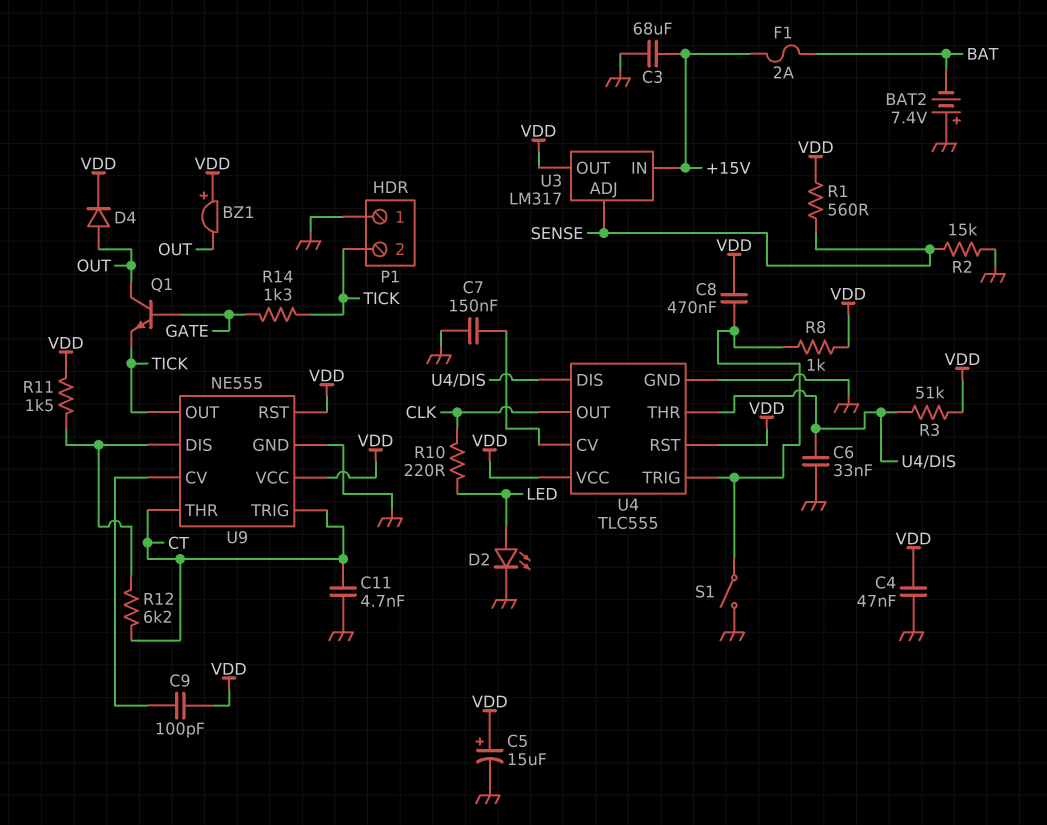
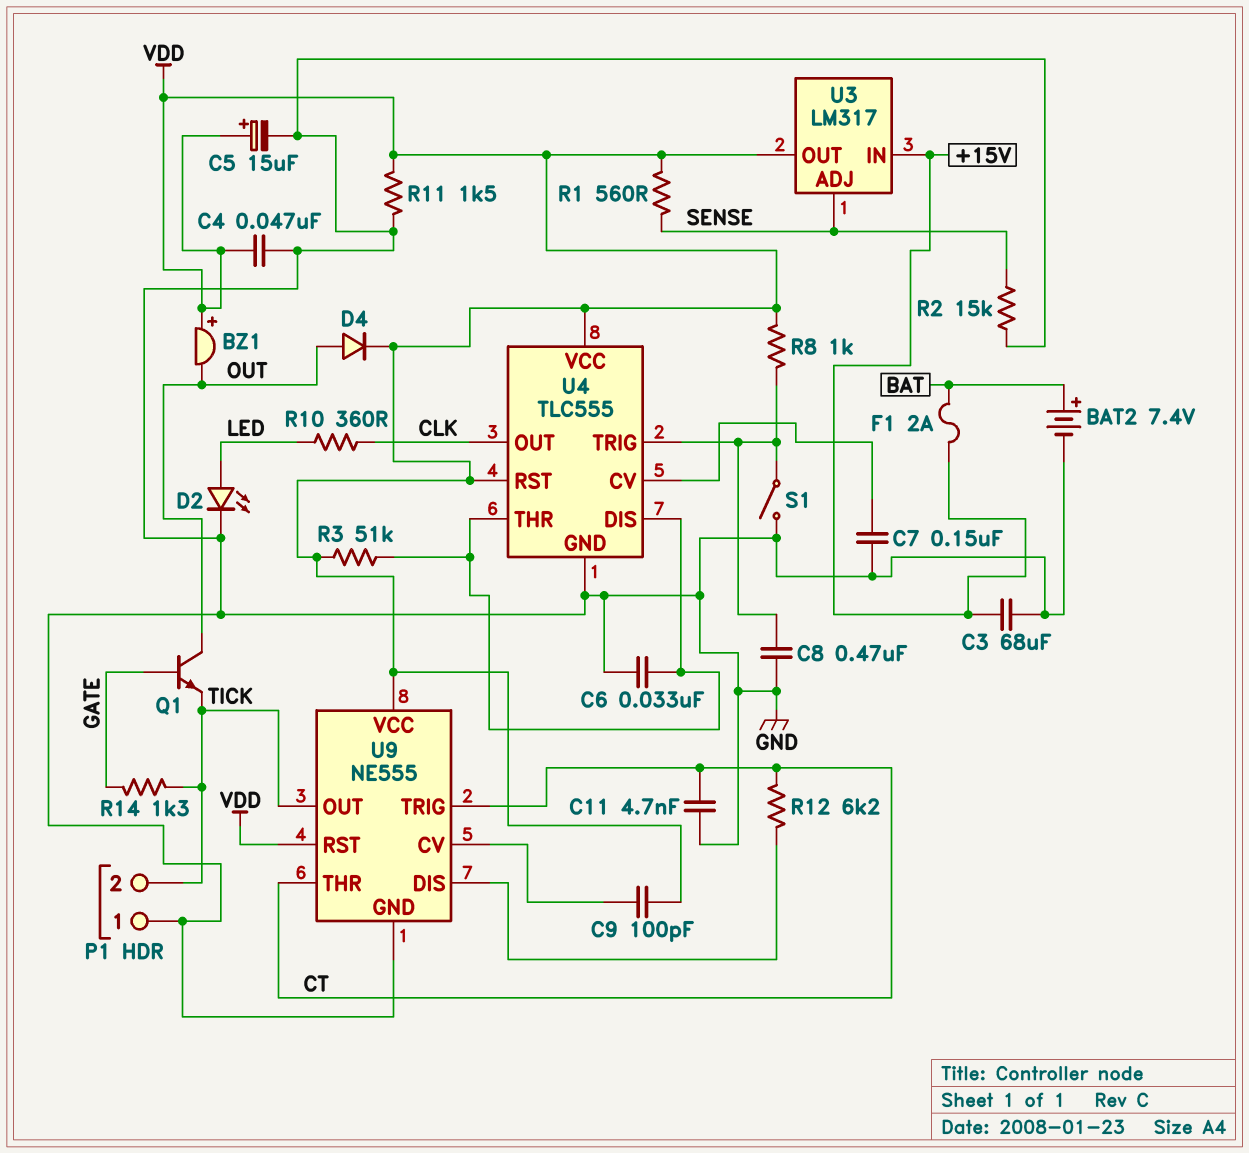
BAT2: 7.4V (plus GND, minus BAT) -> 7.4V (plus BAT, minus GND)
C8: 470nF (U4/TRIG, VDD) -> 470nF (GND, U4/TRIG)
R10: 220 (CLK, LED) -> 360 (CLK, LED)
R11: 1.5k (U9/DIS, VDD) -> 1.5k (GND, VDD)

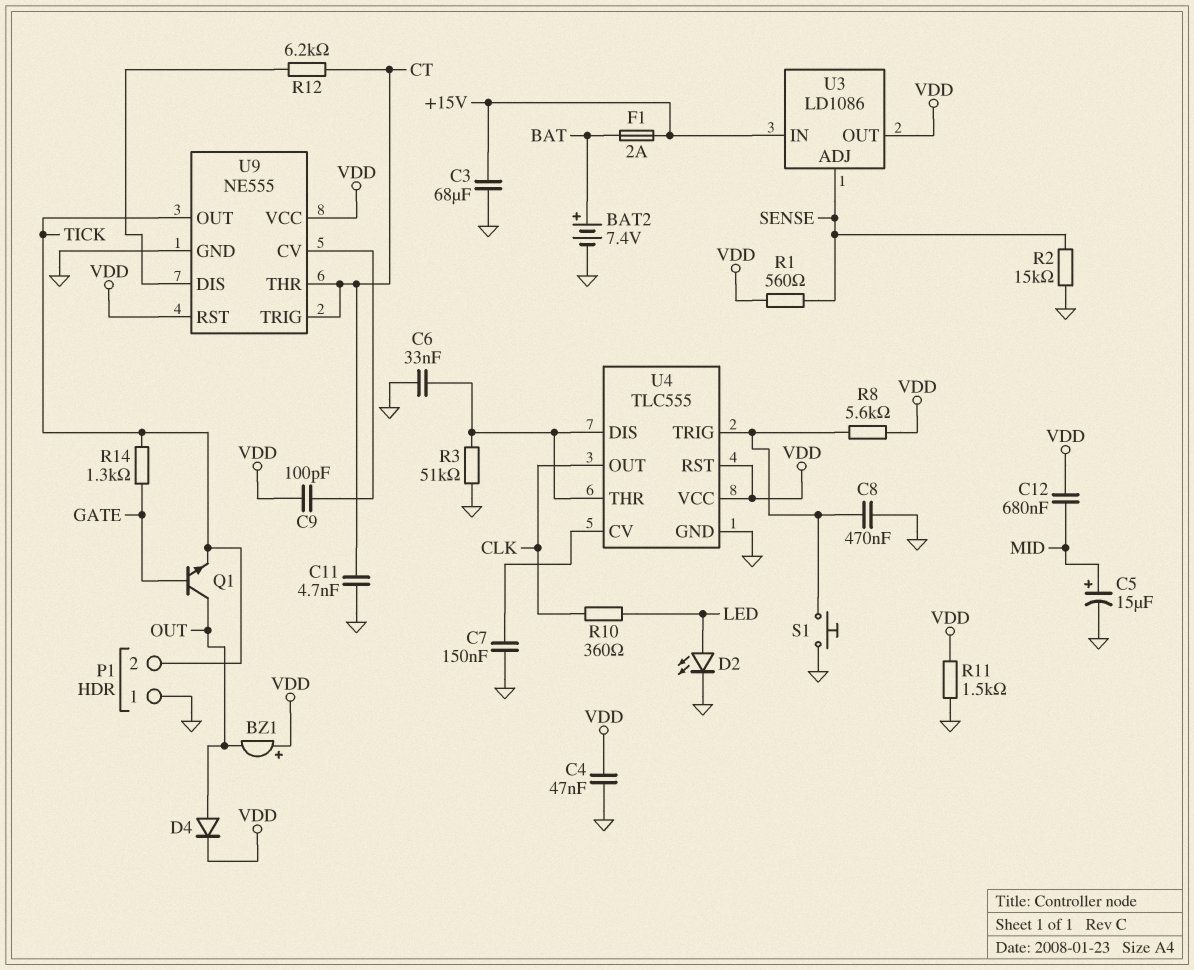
C5: 15uF (plus VDD, minus GND) -> 15uF (plus MID, minus GND)
C12: none -> 680nF (MID, VDD)
R3: 51k (U4/DIS, VDD) -> 51k (GND, U4/DIS)
R8: 1k (U4/TRIG, VDD) -> 5.6k (U4/TRIG, VDD)
S1: switch (GND, U4/TRIG) -> button (GND, U4/TRIG)
U3: LM317 -> LD1086

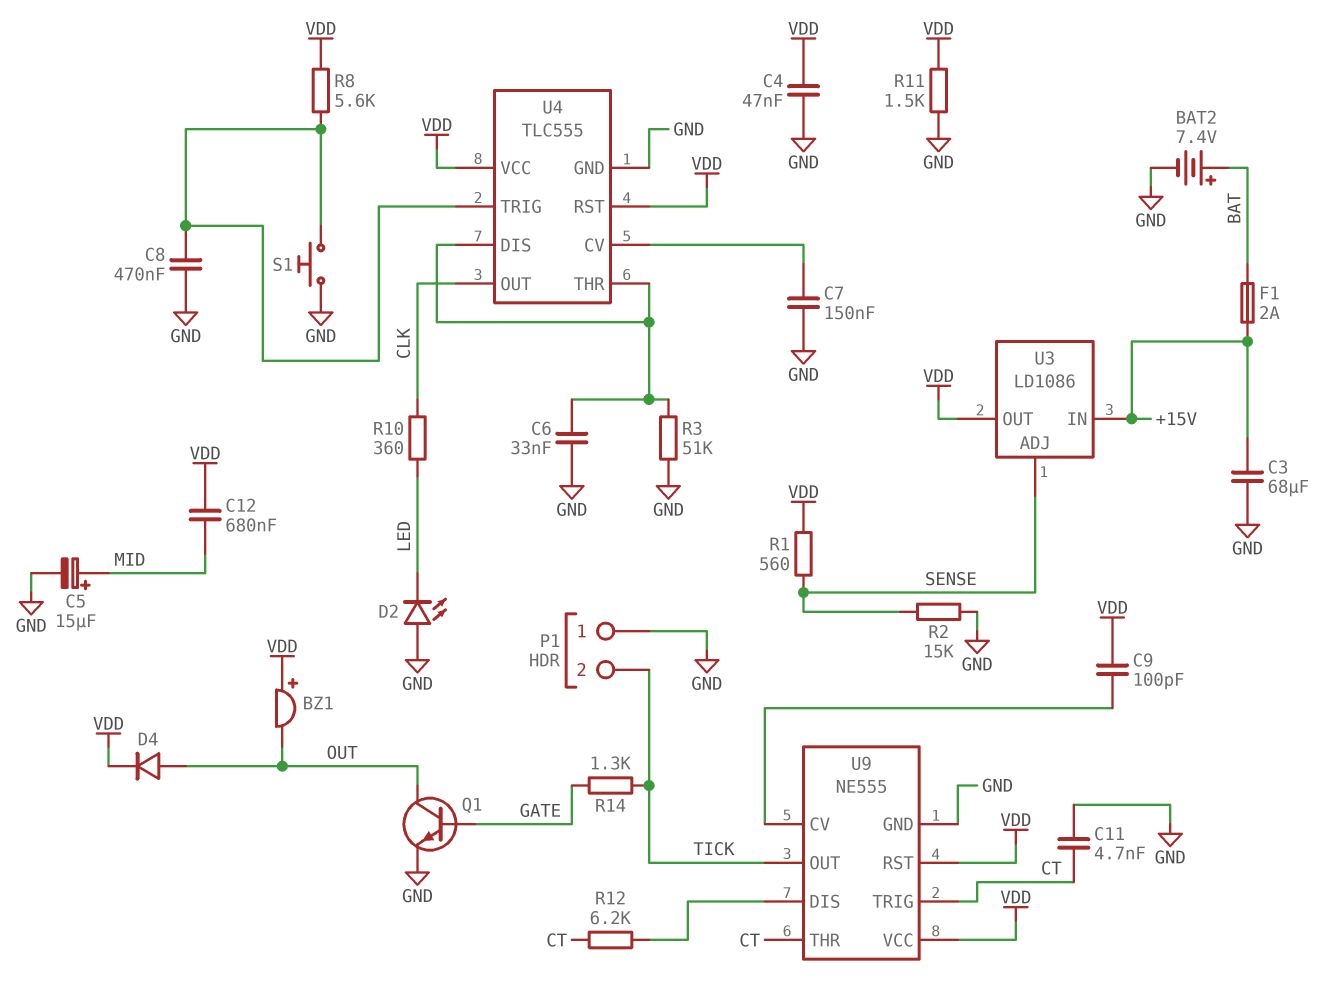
D2: LED (A LED, K GND) -> LED (A GND, K LED)
Q1: NPN (B GATE, C OUT, E TICK) -> NPN (B GATE, C OUT, E GND)

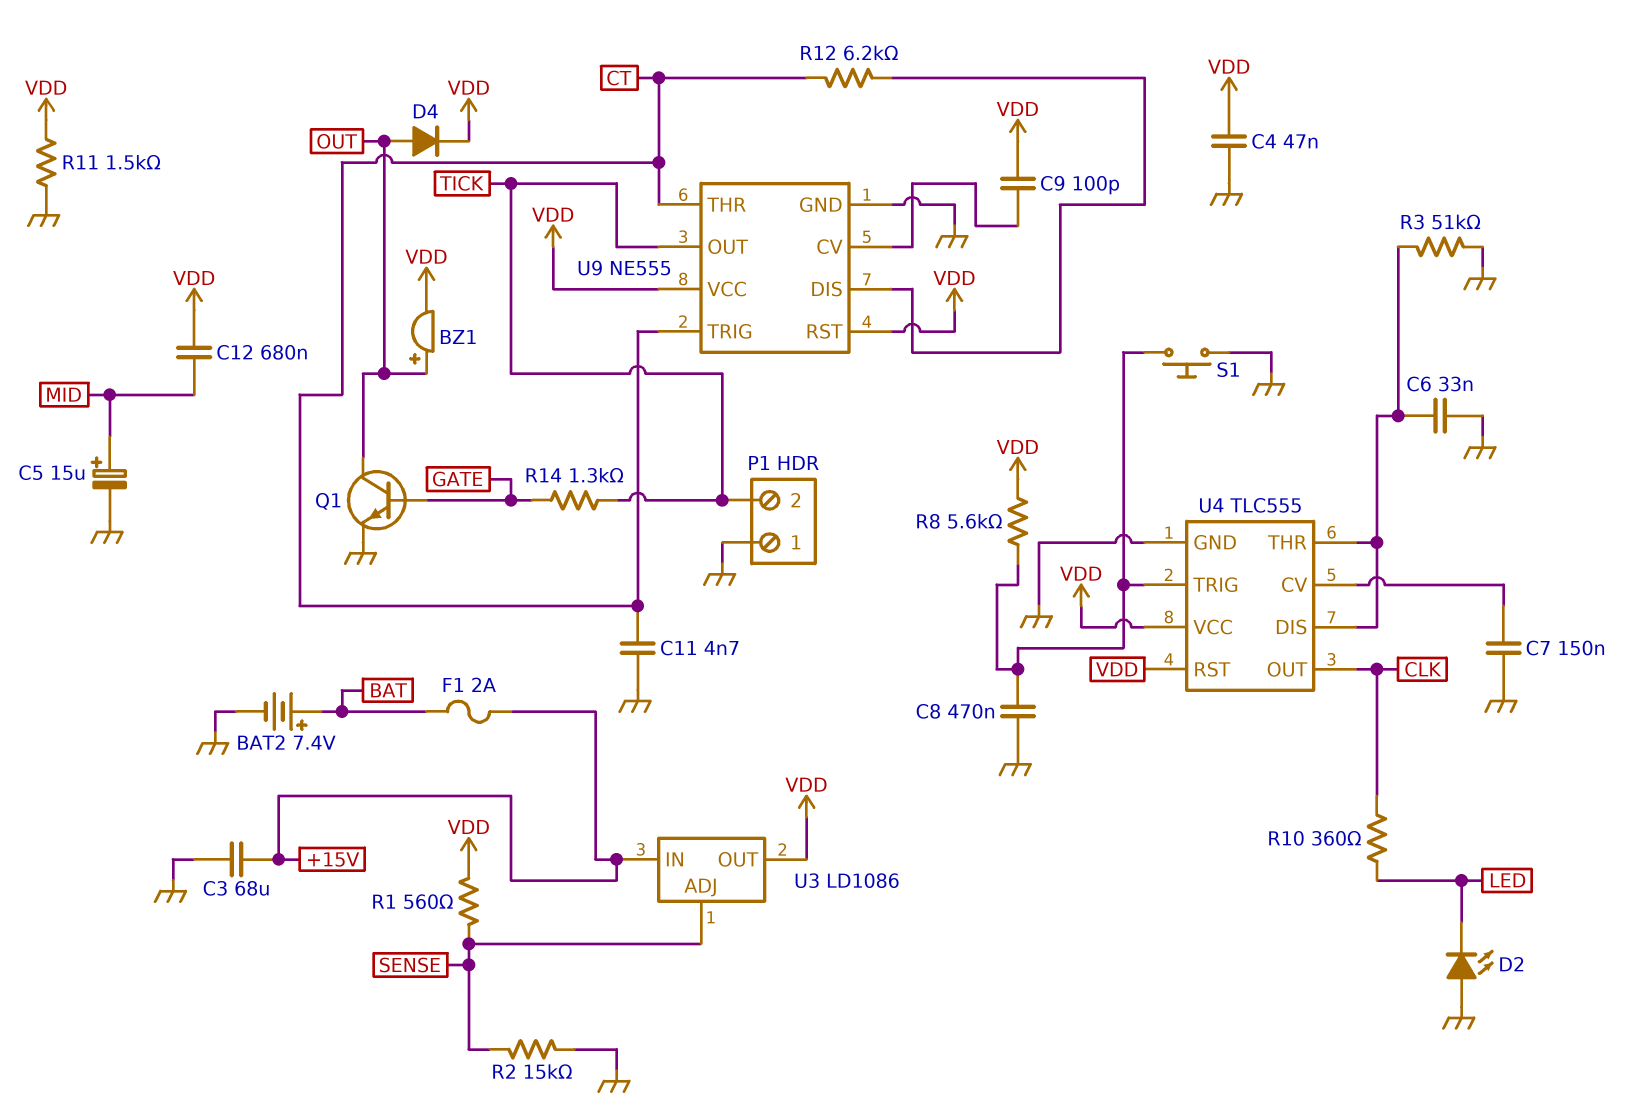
BZ1: buzzer (plus VDD, minus OUT) -> buzzer (plus OUT, minus VDD)

